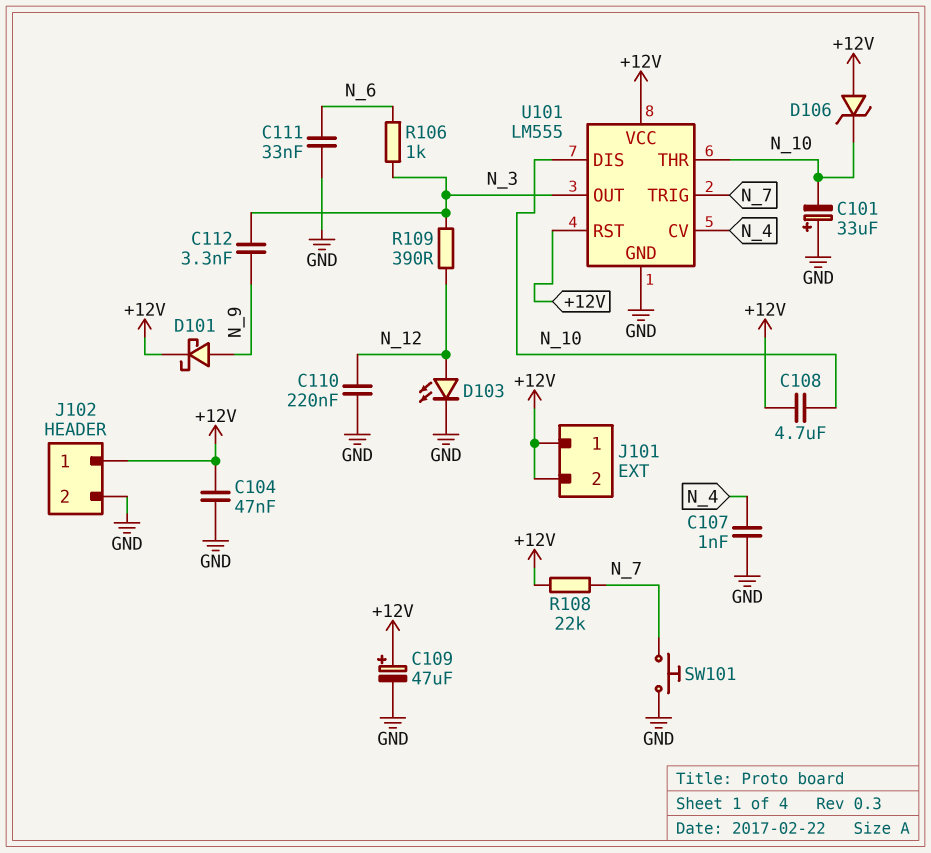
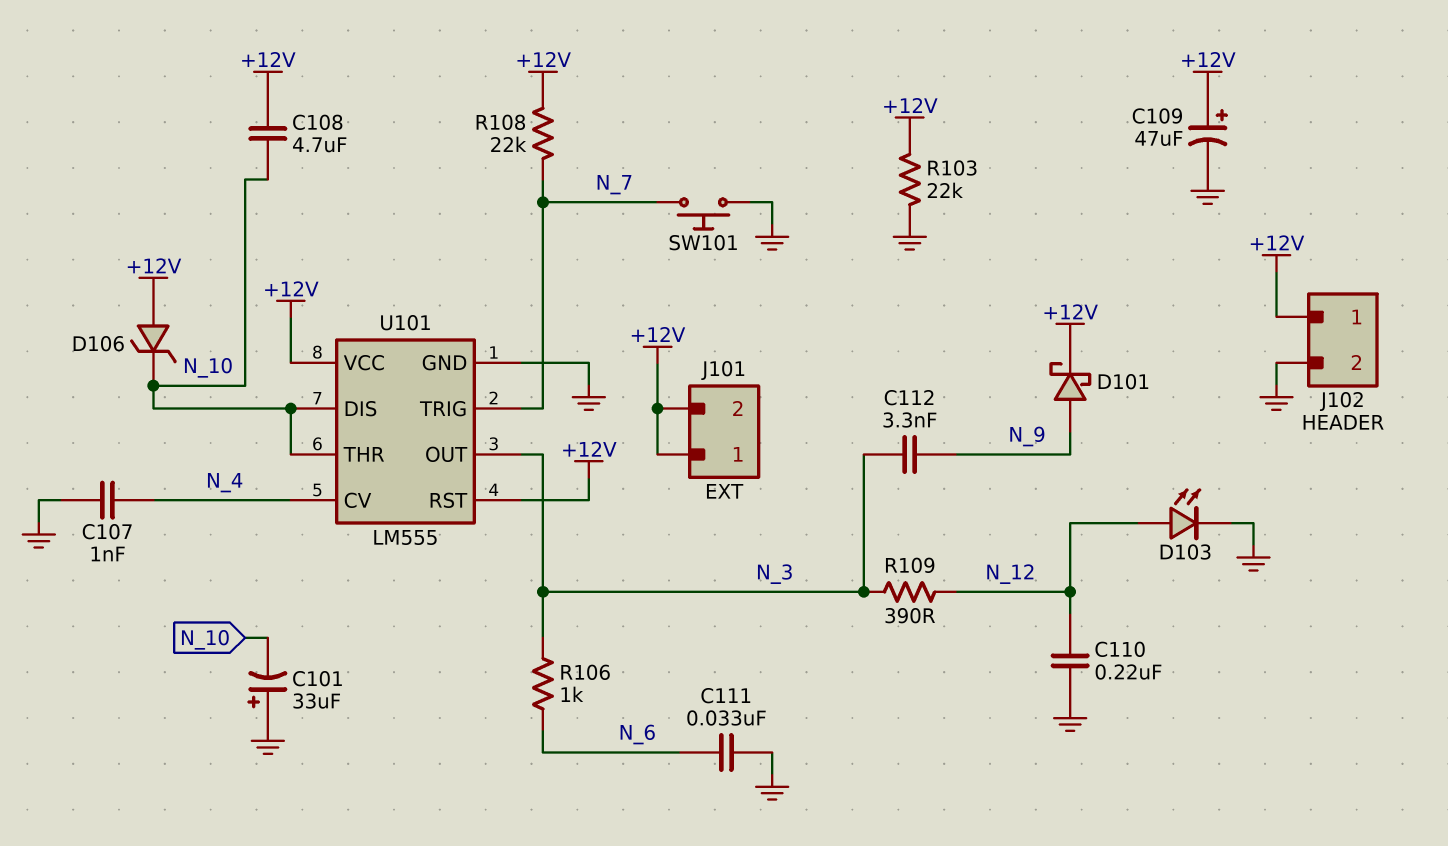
C104: 47nF (+12V, GND) -> none
R103: none -> 22k (+12V, GND)

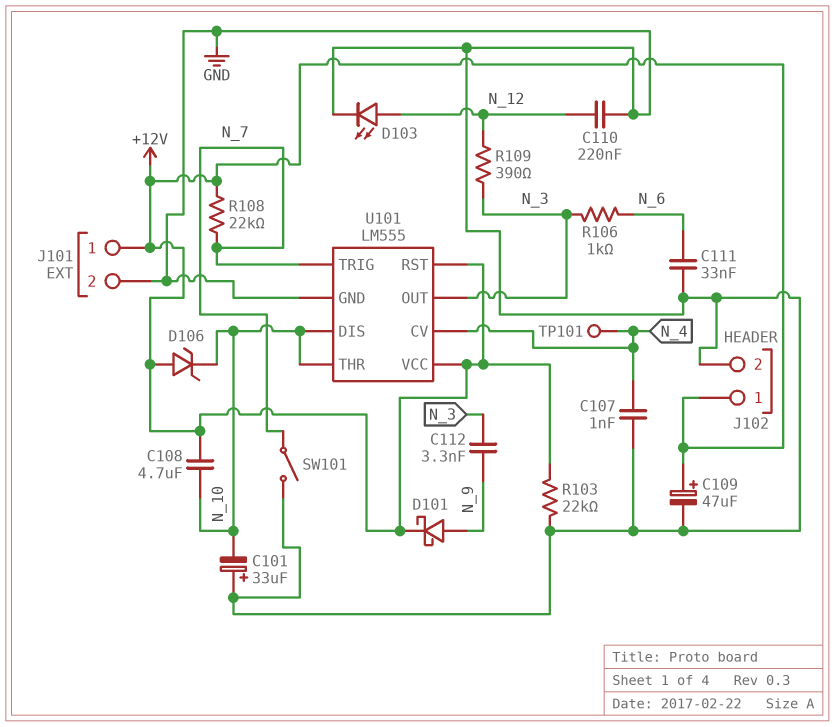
J101 pin 2: +12V -> GND
SW101: button (GND, N_7) -> switch (GND, N_7)
TP101: none -> test point (N_4)

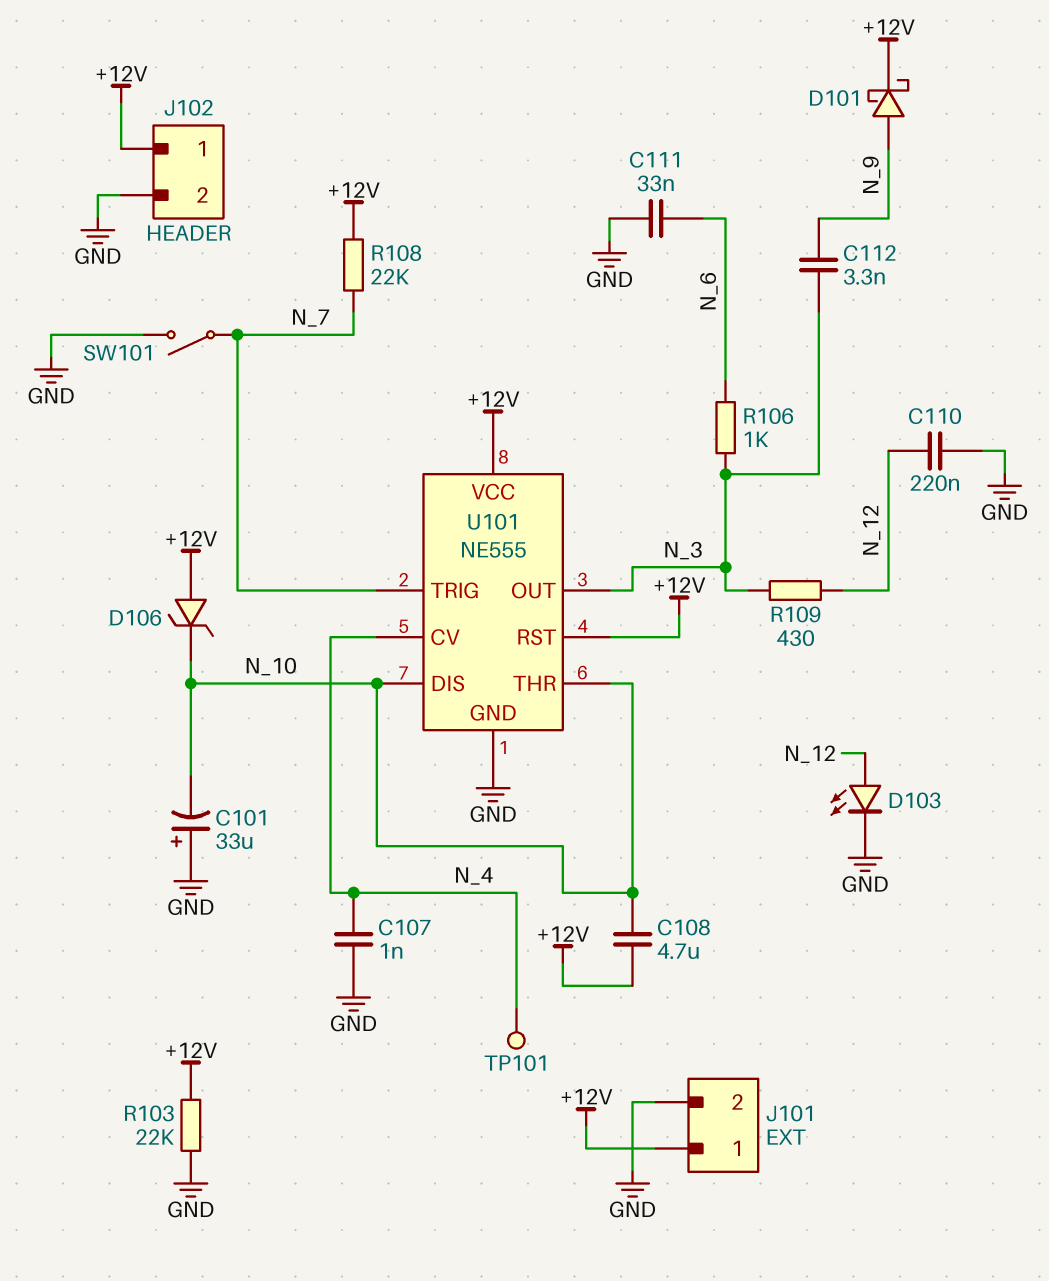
C109: 47uF (plus +12V, minus GND) -> none
R109: 390 (N_3, N_12) -> 430 (N_3, N_12)
U101: LM555 -> NE555

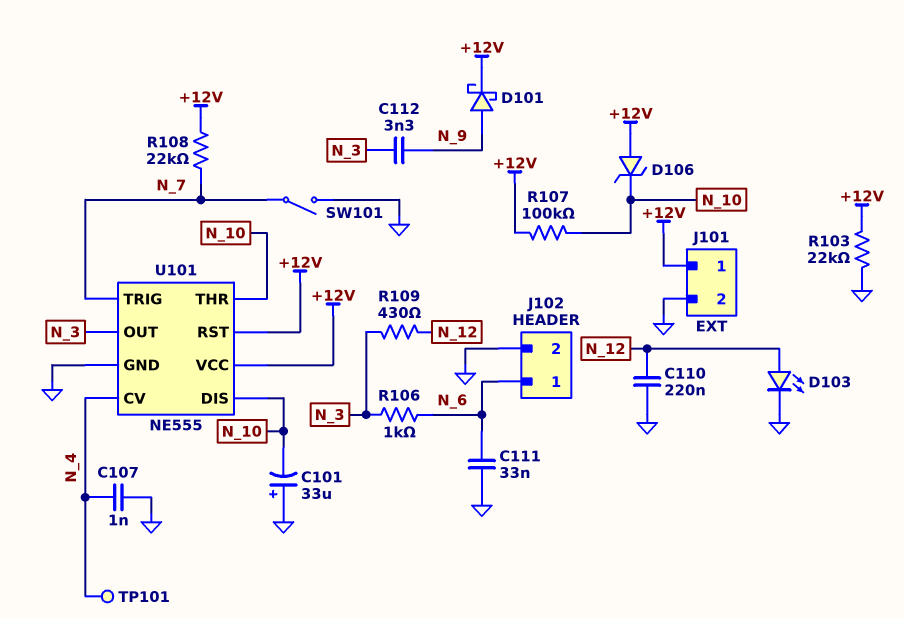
C108: 4.7uF (+12V, N_10) -> none
J102 pin 1: +12V -> N_6
R107: none -> 100k (+12V, N_10)

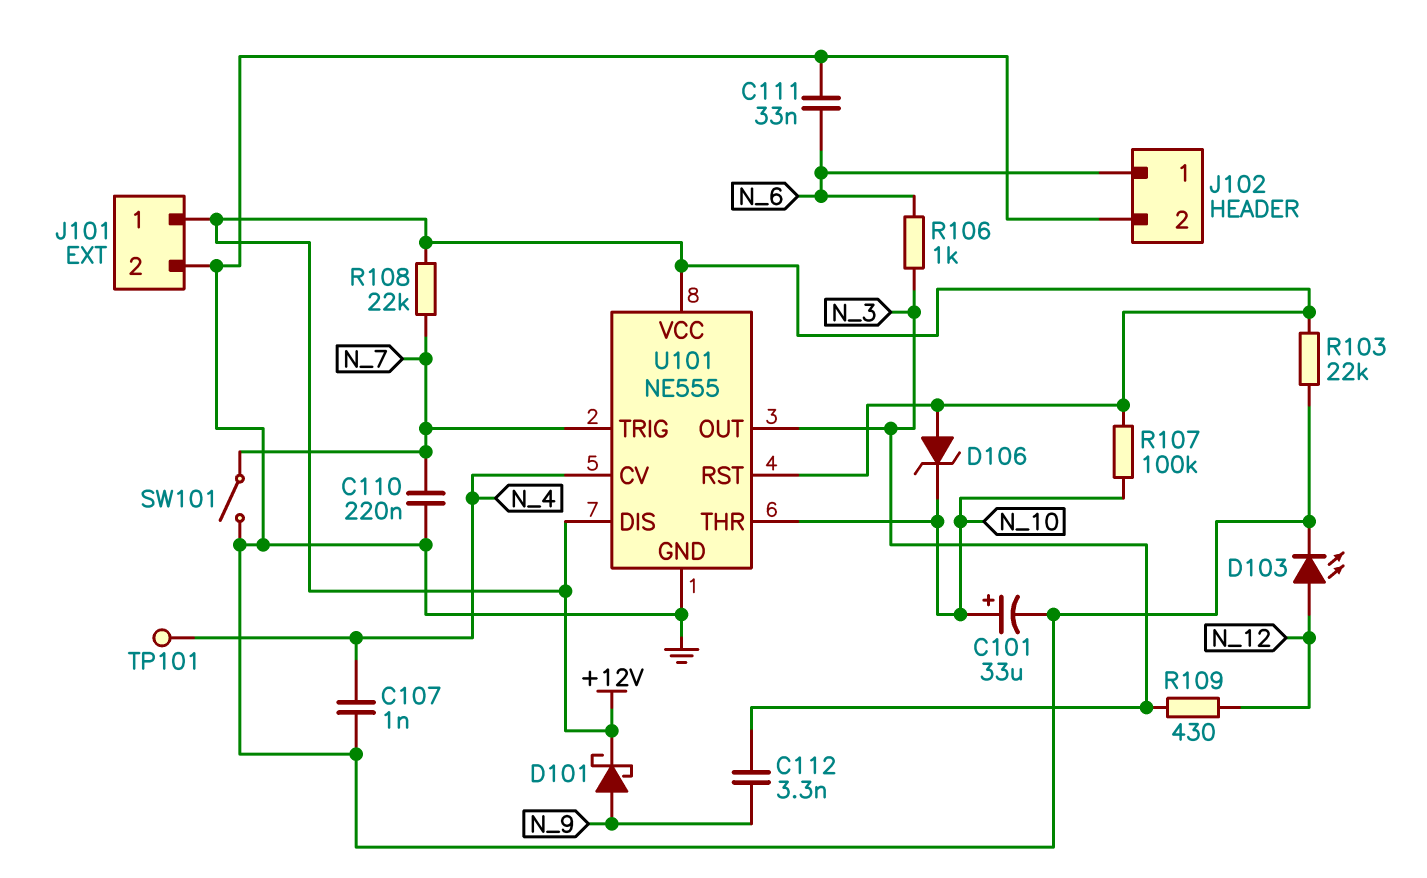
C101: 33uF (plus GND, minus N_10) -> 33uF (plus N_10, minus GND)
C110: 220nF (GND, N_12) -> 220nF (GND, N_7)
U101 pin DIS: N_10 -> +12V

